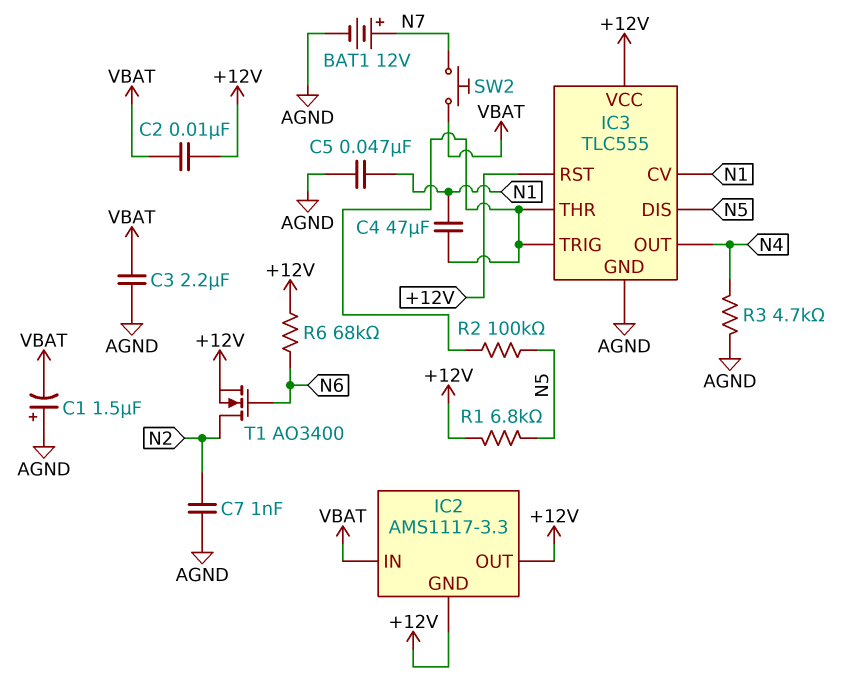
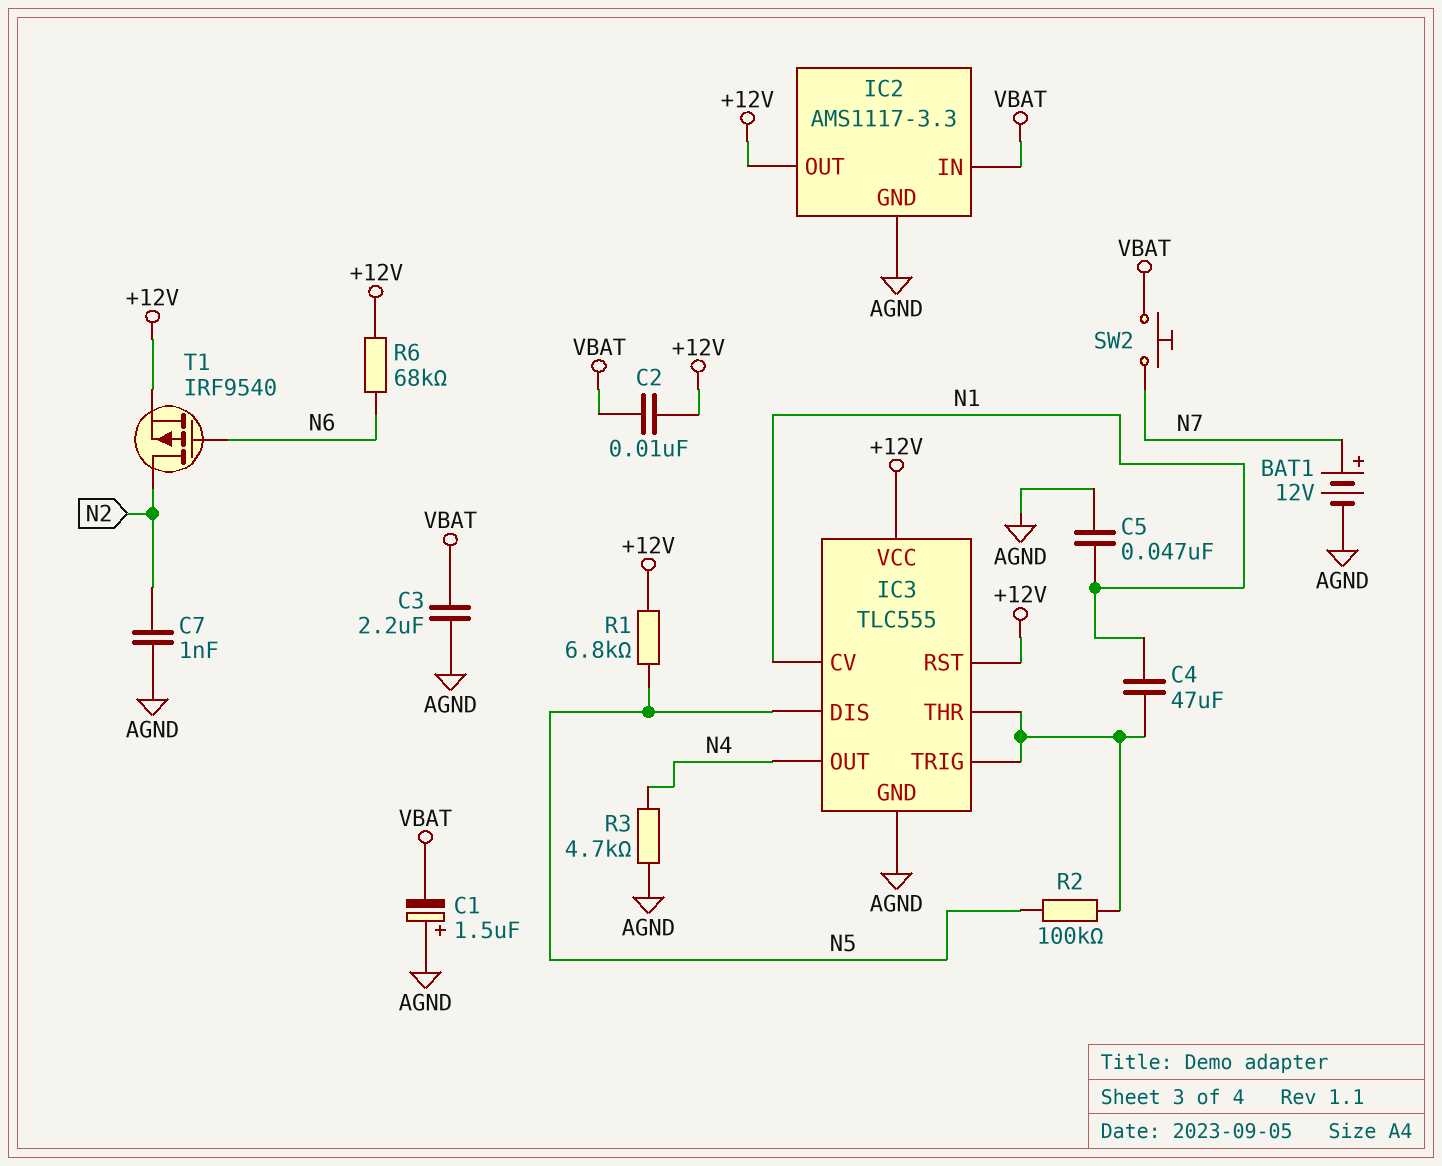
IC2 pin GND: +12V -> AGND
T1: NMOS AO3400 (G N6, D N2, S +12V) -> PMOS IRF9540 (G N6, D N2, S +12V)

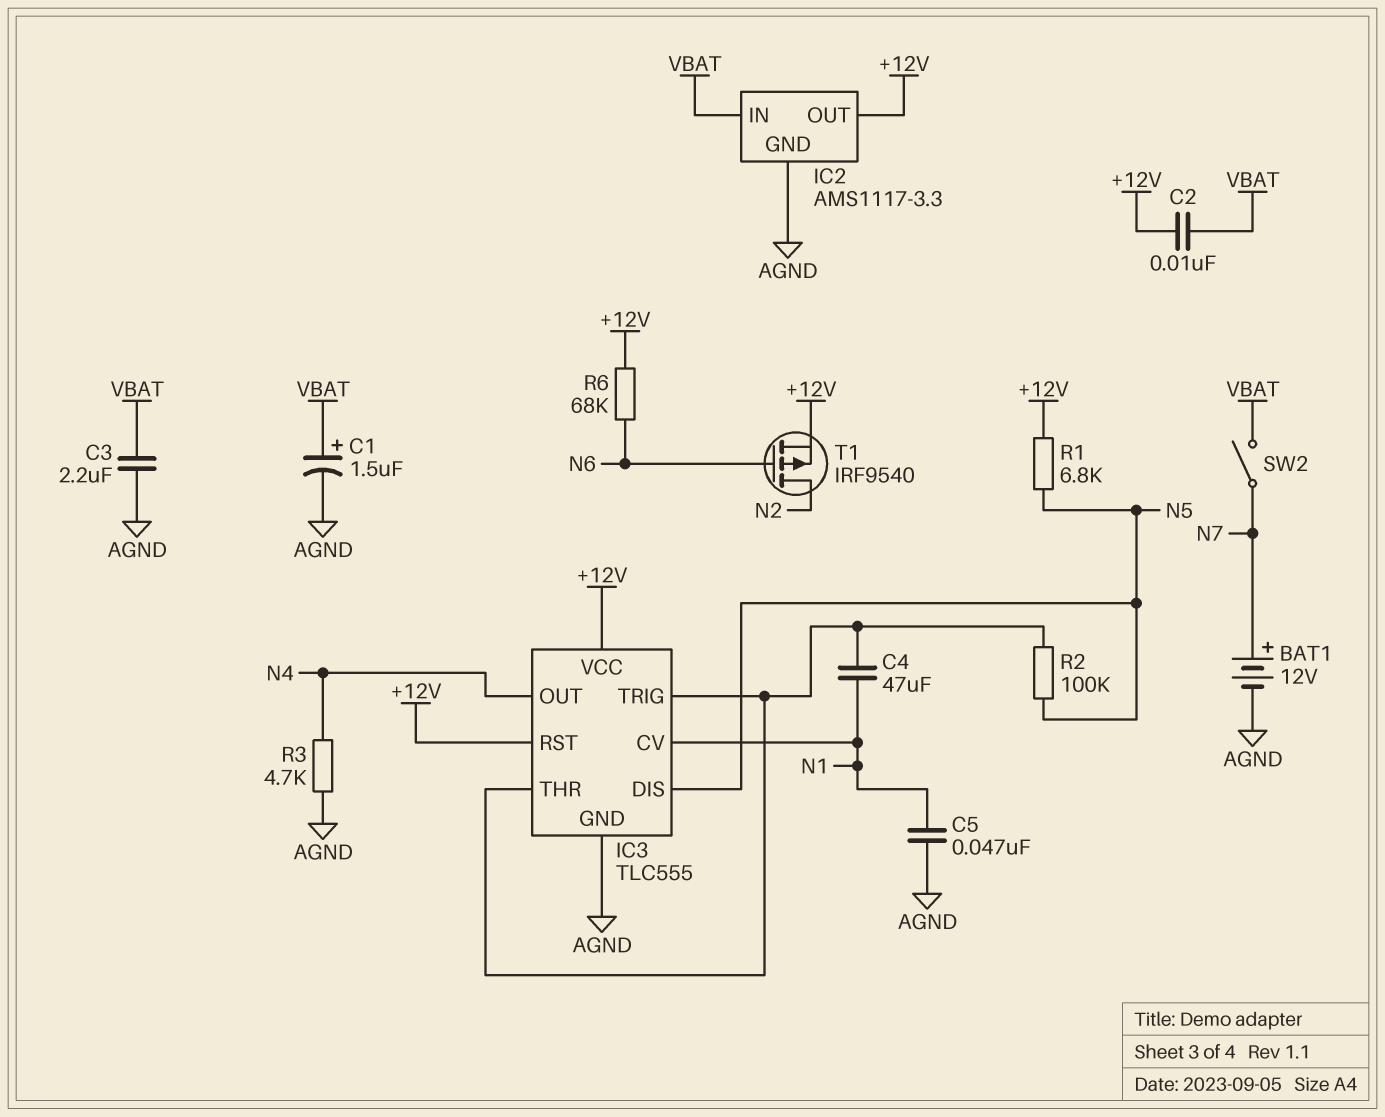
C1: 1.5uF (plus AGND, minus VBAT) -> 1.5uF (plus VBAT, minus AGND)
C7: 1nF (AGND, N2) -> none
SW2: button (N7, VBAT) -> switch (N7, VBAT)

